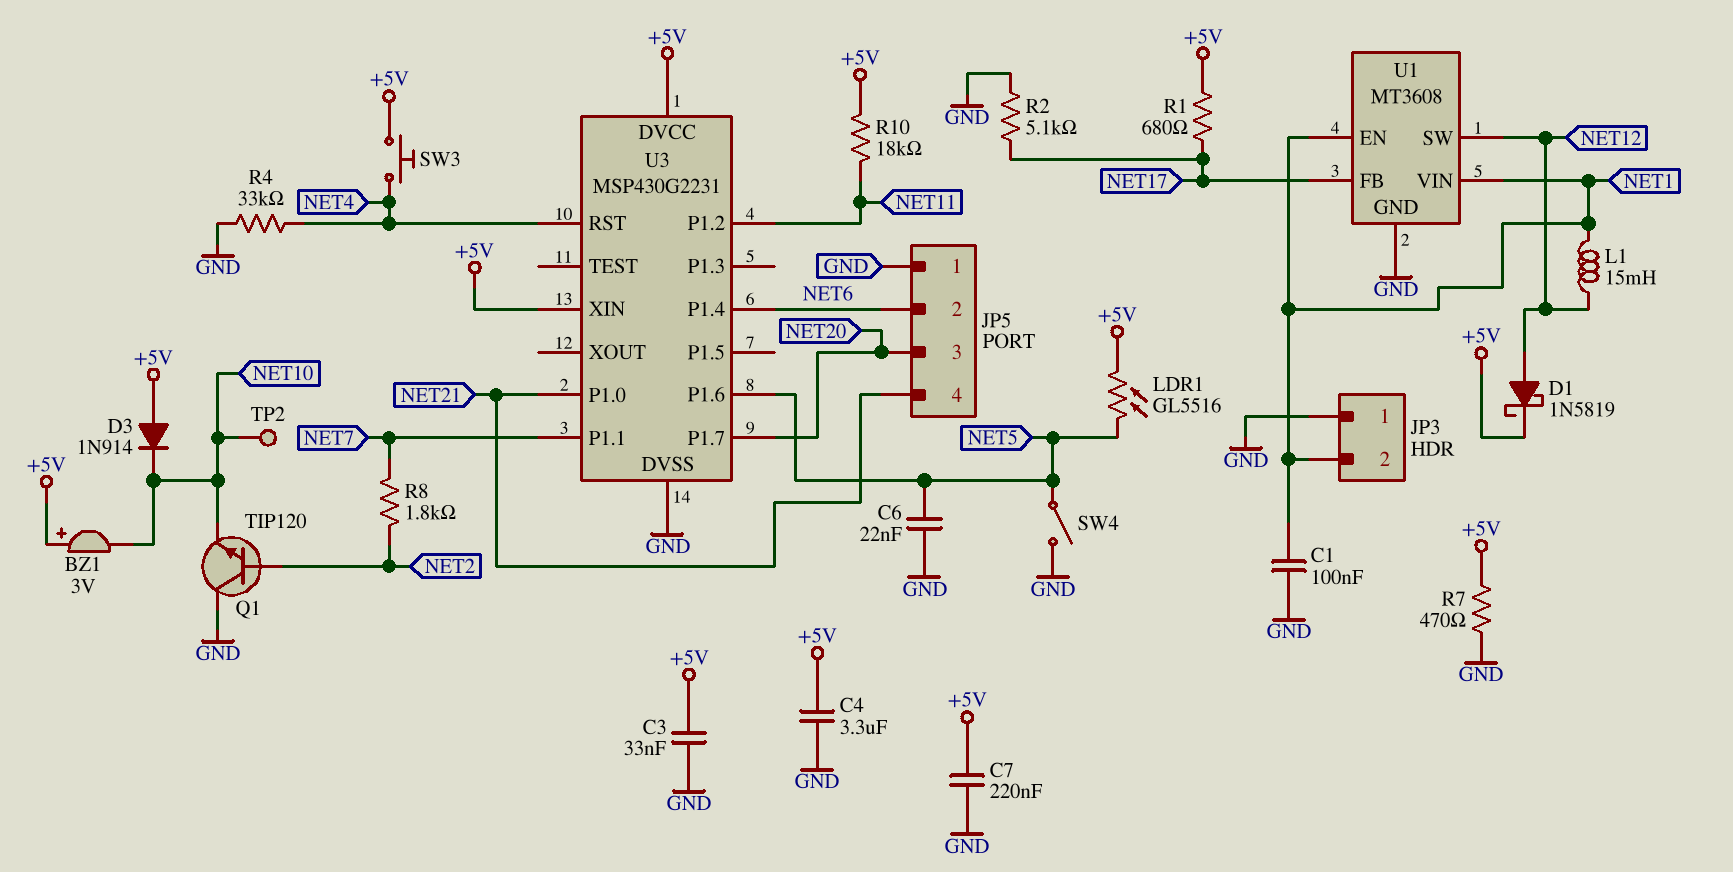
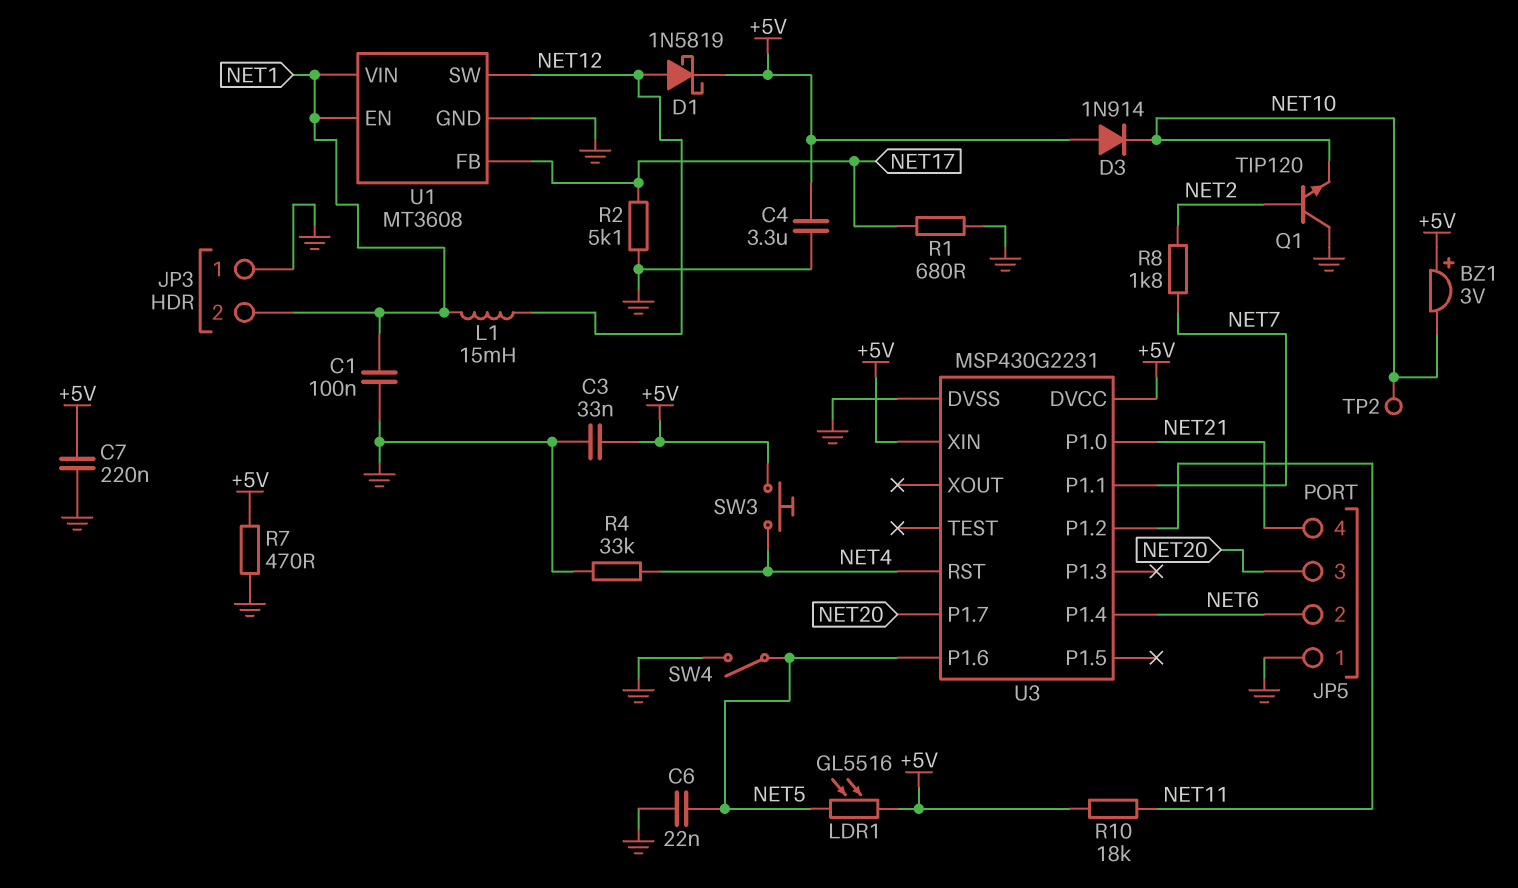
R1: 680 (+5V, NET17) -> 680 (GND, NET17)

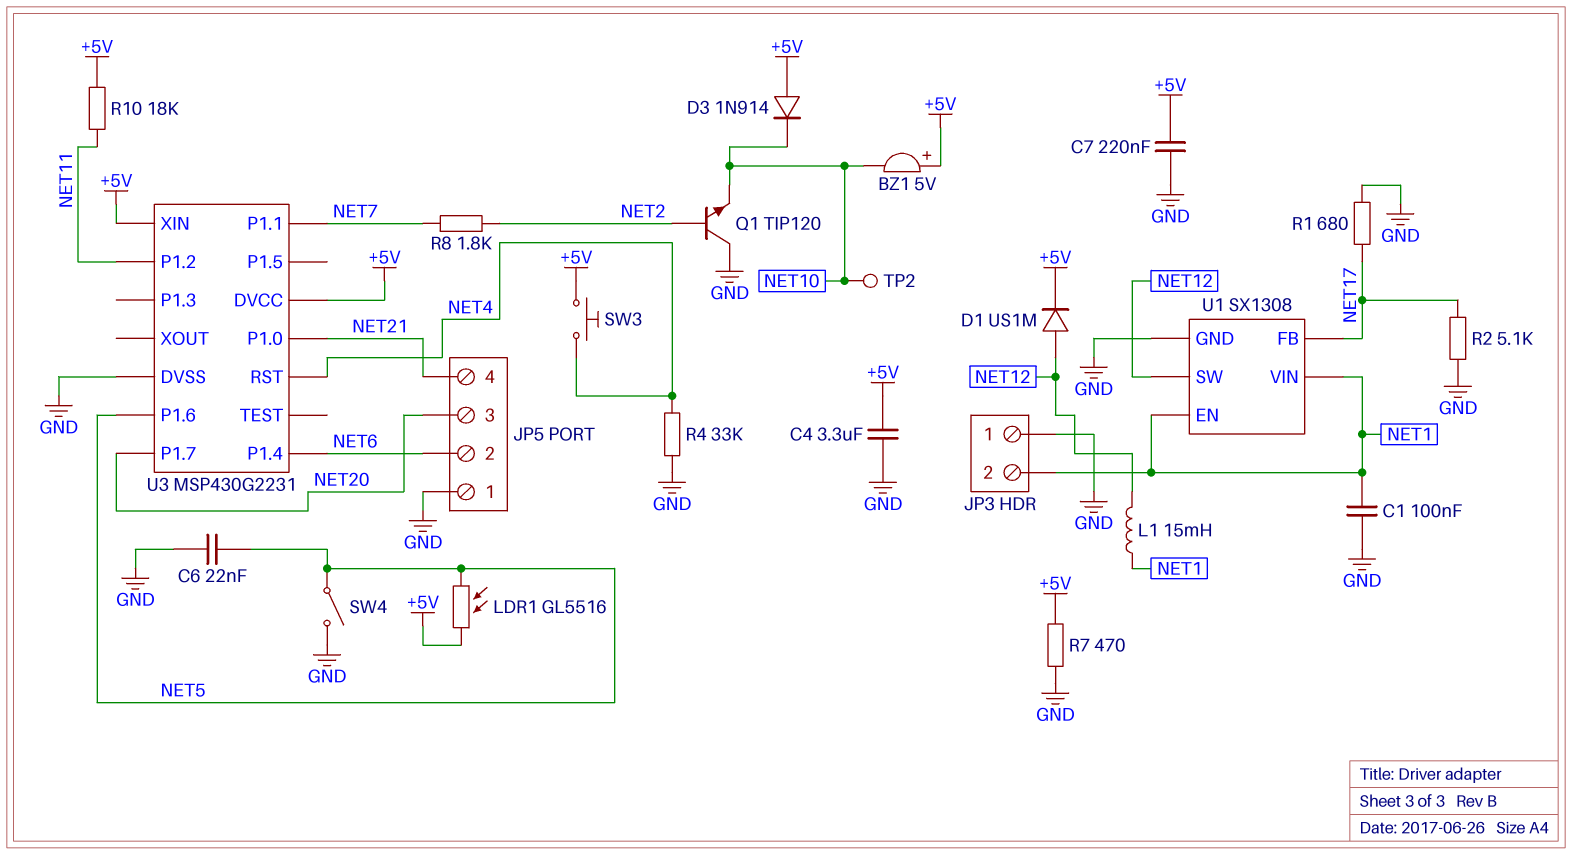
BZ1: buzzer 3V (plus +5V, minus NET10) -> buzzer 5V (plus +5V, minus NET10)
C3: 33nF (+5V, GND) -> none
D1: schottky 1N5819 (A NET12, K +5V) -> diode US1M (A NET12, K +5V)
U1: MT3608 -> SX1308

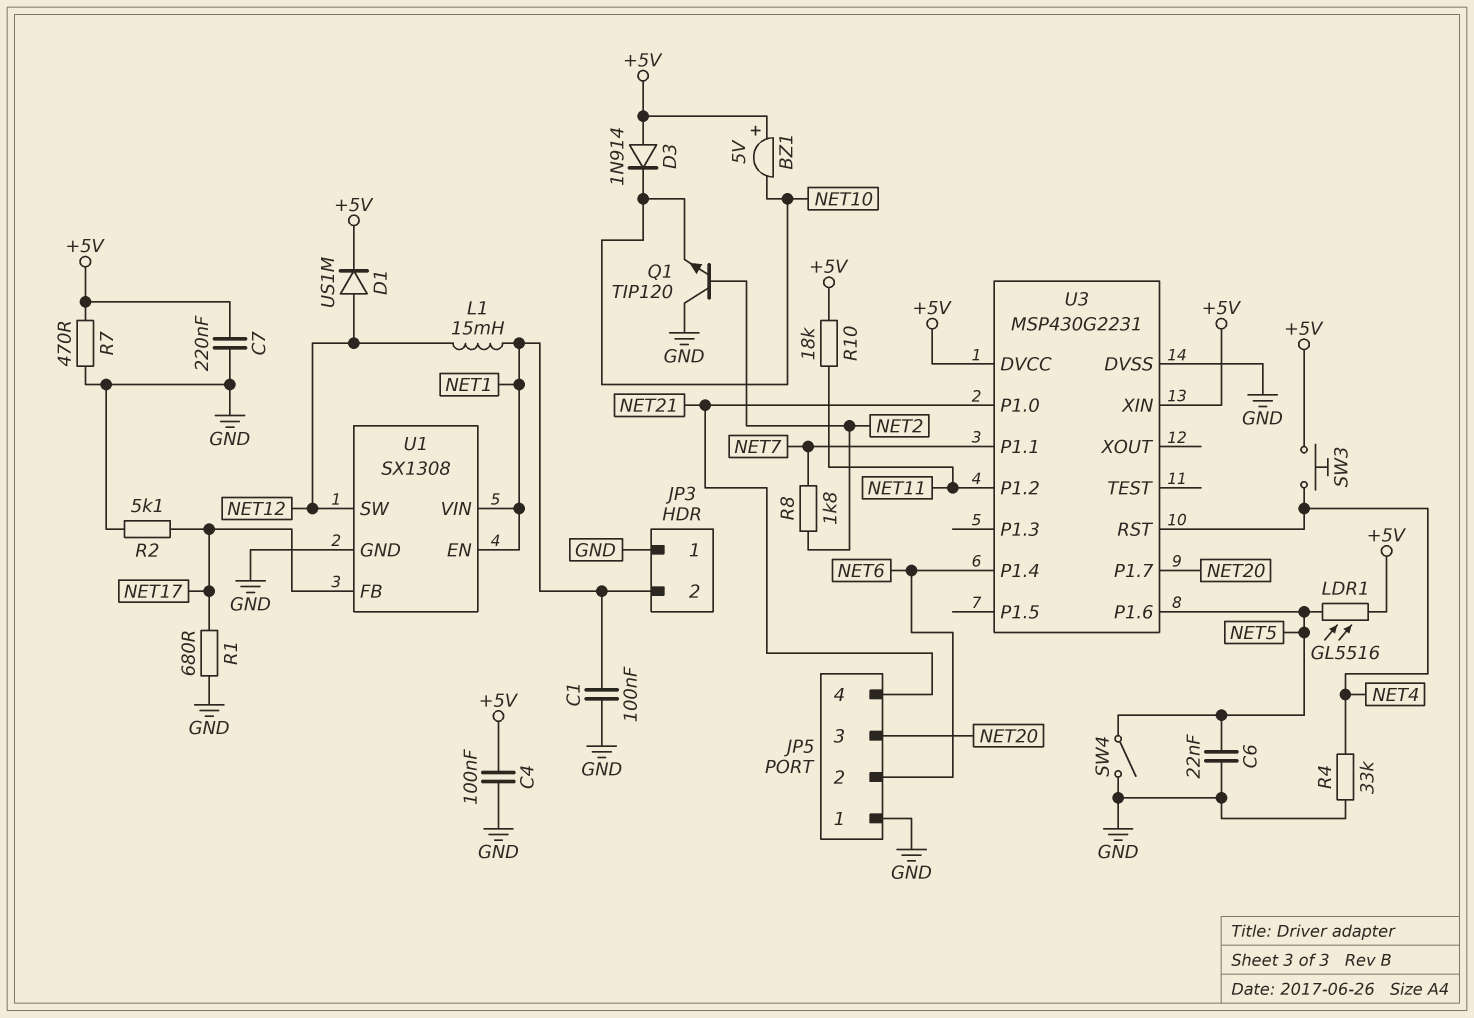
C4: 3.3uF (+5V, GND) -> 100nF (+5V, GND)
TP2: test point (NET10) -> none

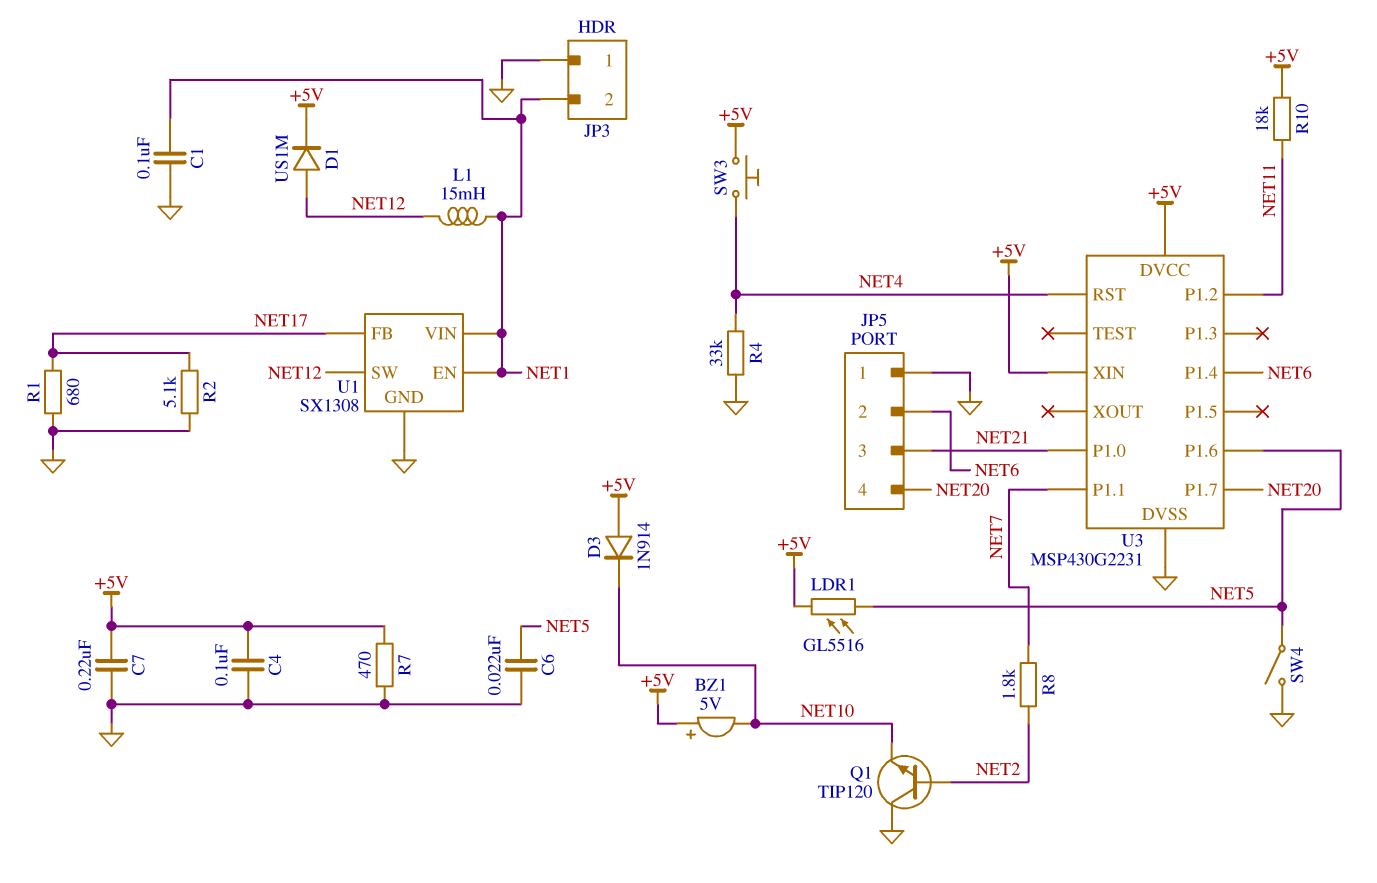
JP5 pin 3: NET20 -> NET21
JP5 pin 4: NET21 -> NET20

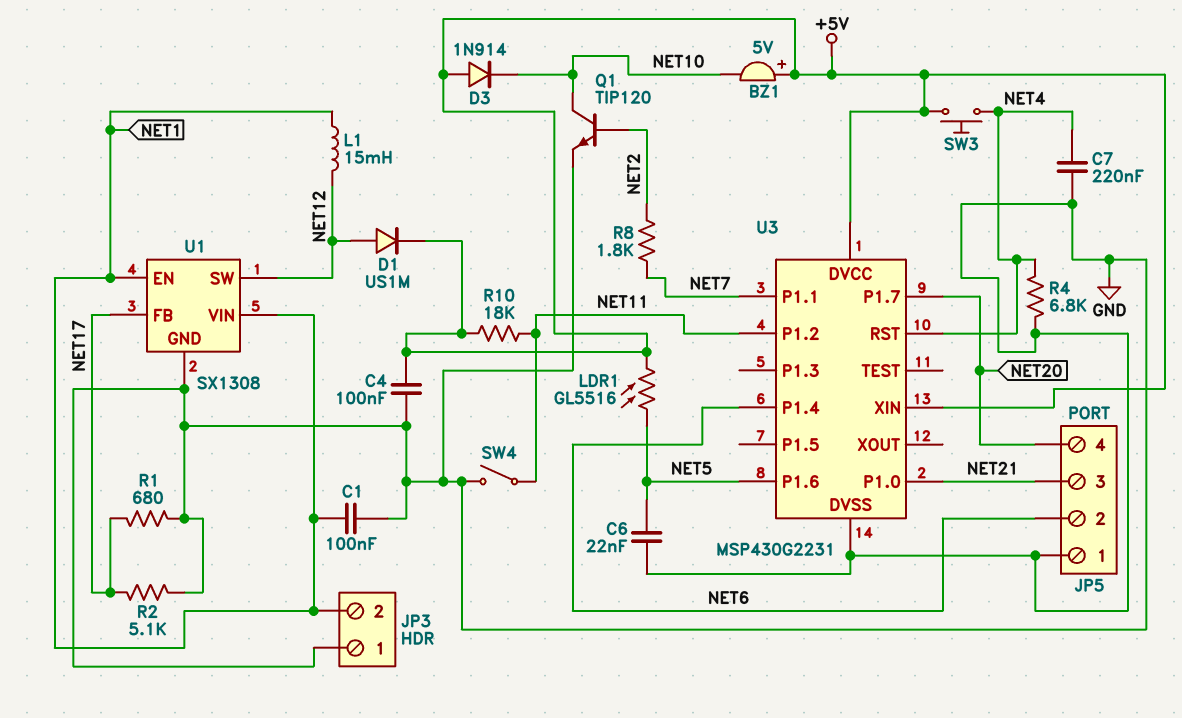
C7: 220nF (+5V, GND) -> 220nF (GND, NET4)
Q1: NPN TIP120 (B NET2, C GND, E NET10) -> NPN TIP120 (B NET2, C NET10, E GND)
R4: 33k (GND, NET4) -> 6.8k (GND, NET4)
R7: 470 (+5V, GND) -> none
SW4: switch (GND, NET5) -> switch (GND, NET11)

